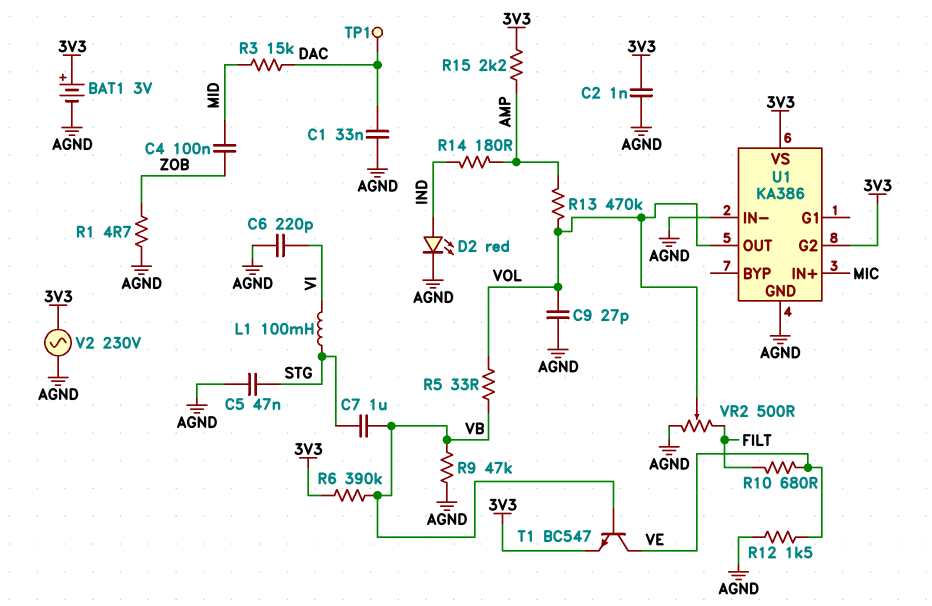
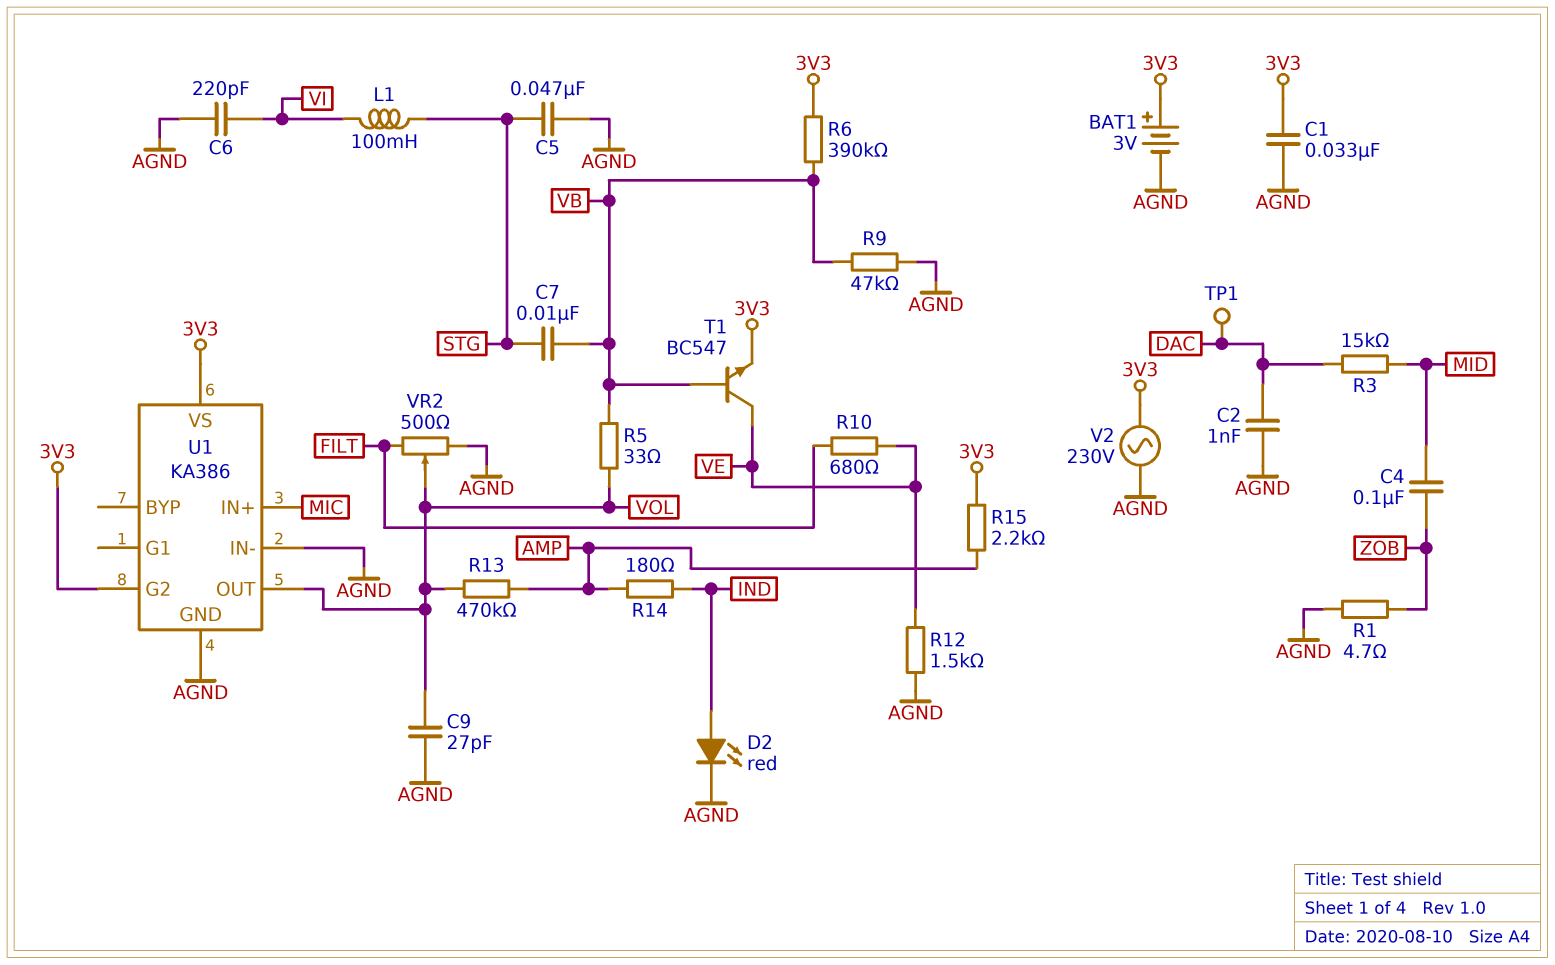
C1: 33nF (AGND, DAC) -> 33nF (3V3, AGND)
C2: 1nF (3V3, AGND) -> 1nF (AGND, DAC)
C7: 1uF (STG, VB) -> 10nF (STG, VB)

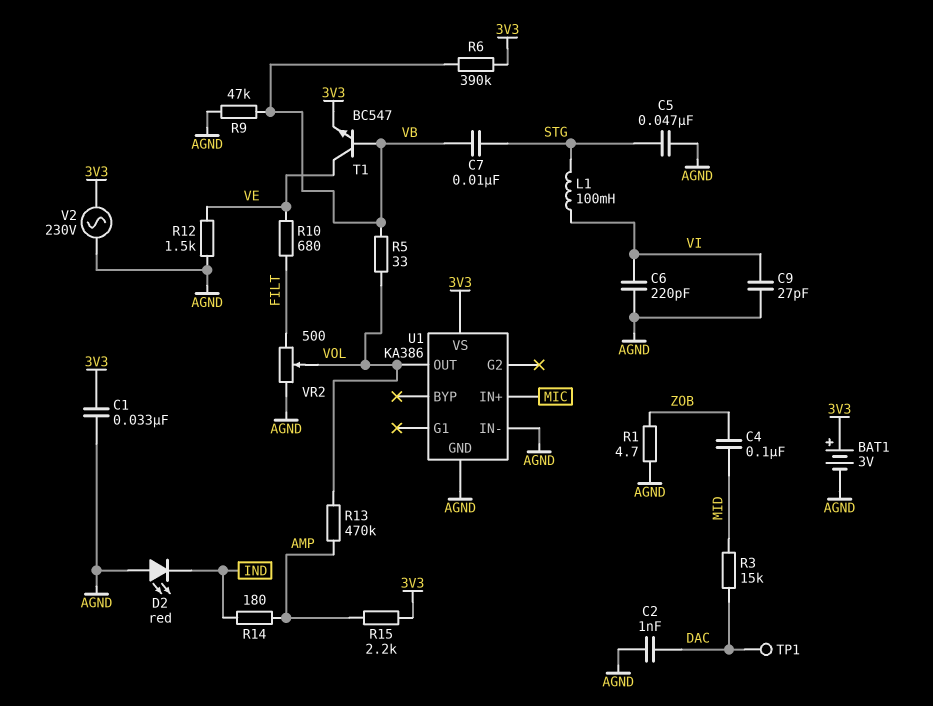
C9: 27pF (AGND, VOL) -> 27pF (AGND, VI)
D2: LED red (A IND, K AGND) -> LED red (A AGND, K IND)
U1 pin G2: 3V3 -> none

